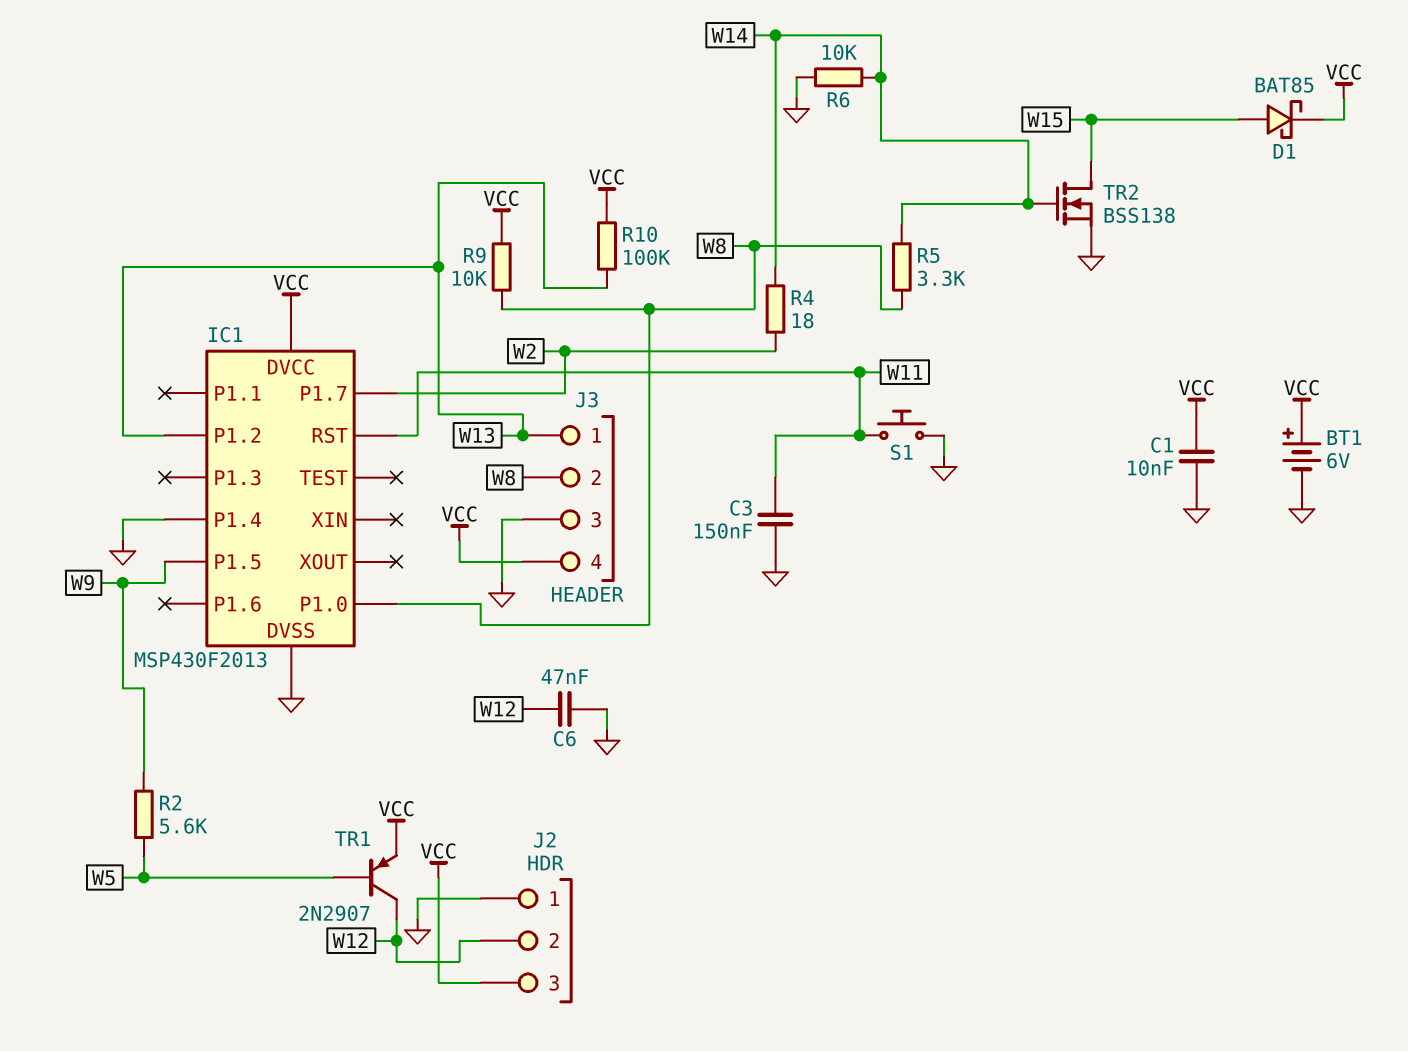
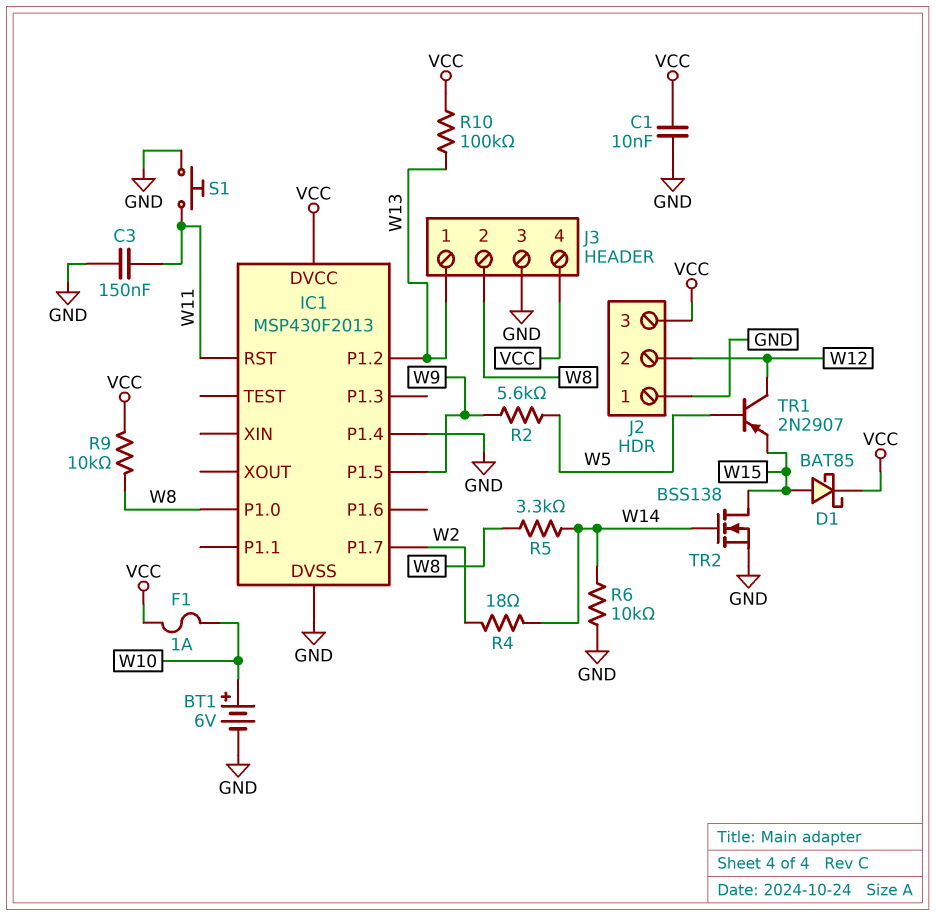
BT1: 6V (plus VCC, minus GND) -> 6V (plus W10, minus GND)
C6: 47nF (GND, W12) -> none
F1: none -> 1A (VCC, W10)
TR1: PNP 2N2907 (B W5, C W12, E VCC) -> PNP 2N2907 (B W5, C W12, E W15)

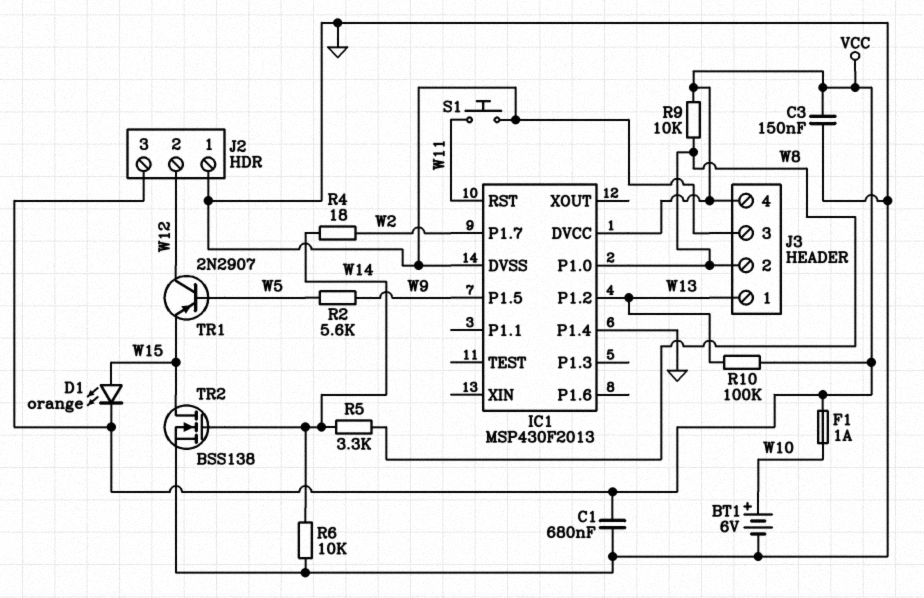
C1: 10nF (GND, VCC) -> 680nF (GND, VCC)
C3: 150nF (GND, W11) -> 150nF (GND, VCC)
D1: schottky BAT85 (A W15, K VCC) -> LED orange (A W15, K VCC)

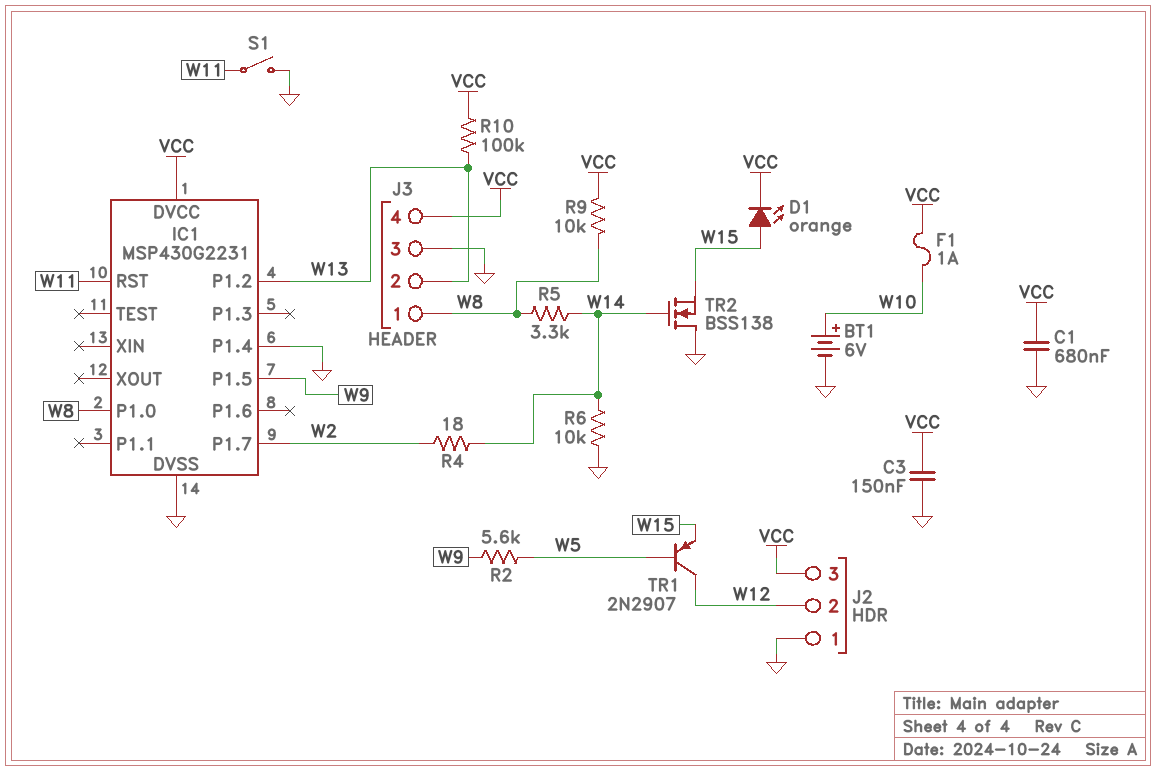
IC1: MSP430F2013 -> MSP430G2231
J3 pin 1: W13 -> W8
J3 pin 2: W8 -> W13
S1: button (GND, W11) -> switch (GND, W11)
TR2: NMOS BSS138 (G W14, D W15, S GND) -> NMOS BSS138 (G W14, D GND, S W15)

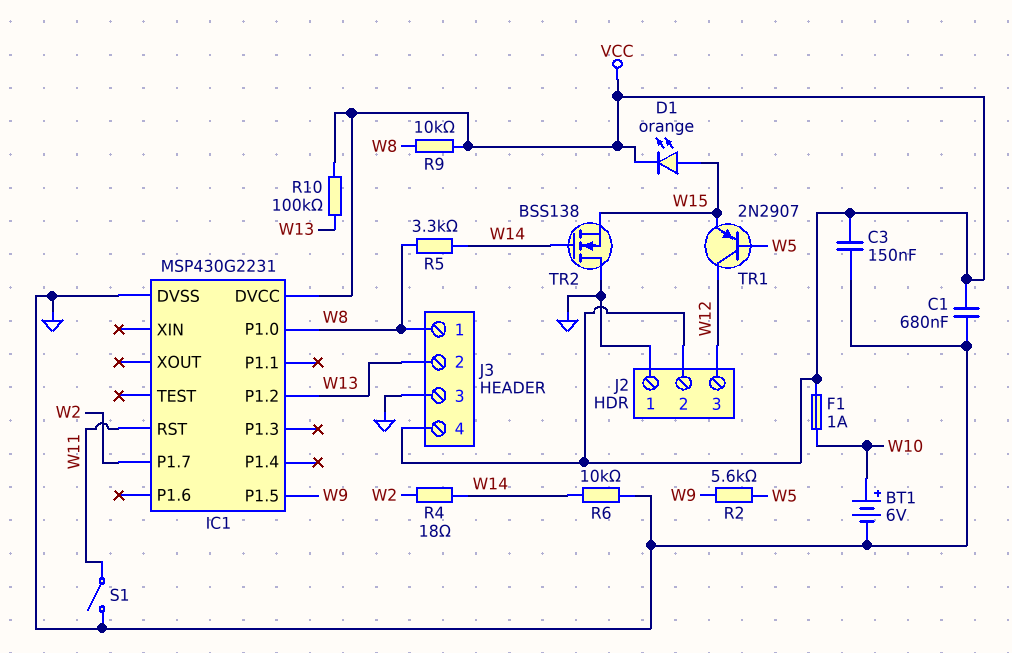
IC1 pin P1.4: GND -> none
J2 pin 2: W12 -> VCC
J2 pin 3: VCC -> W12

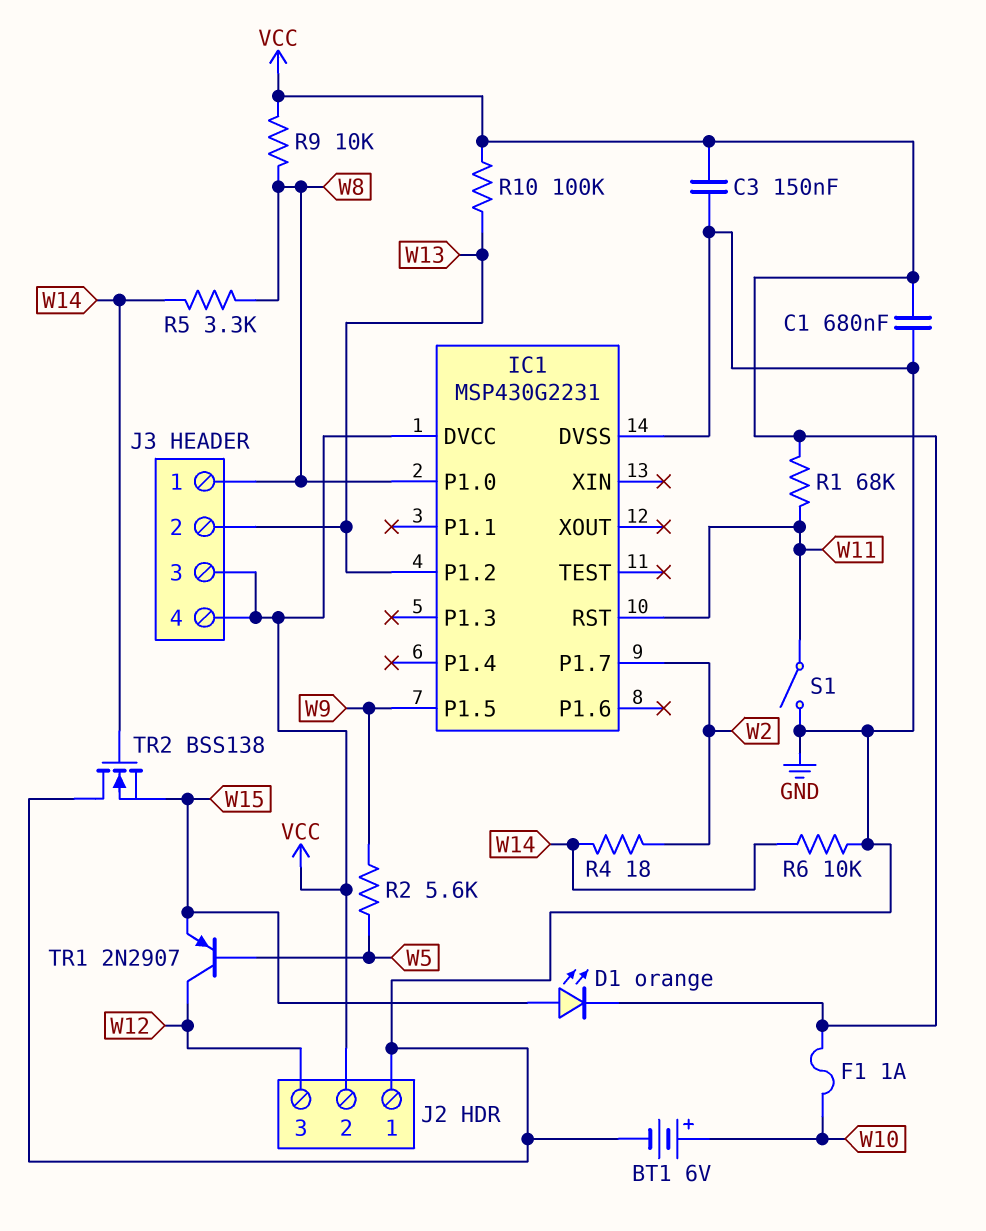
J3 pin 3: GND -> VCC
R1: none -> 68k (VCC, W11)

